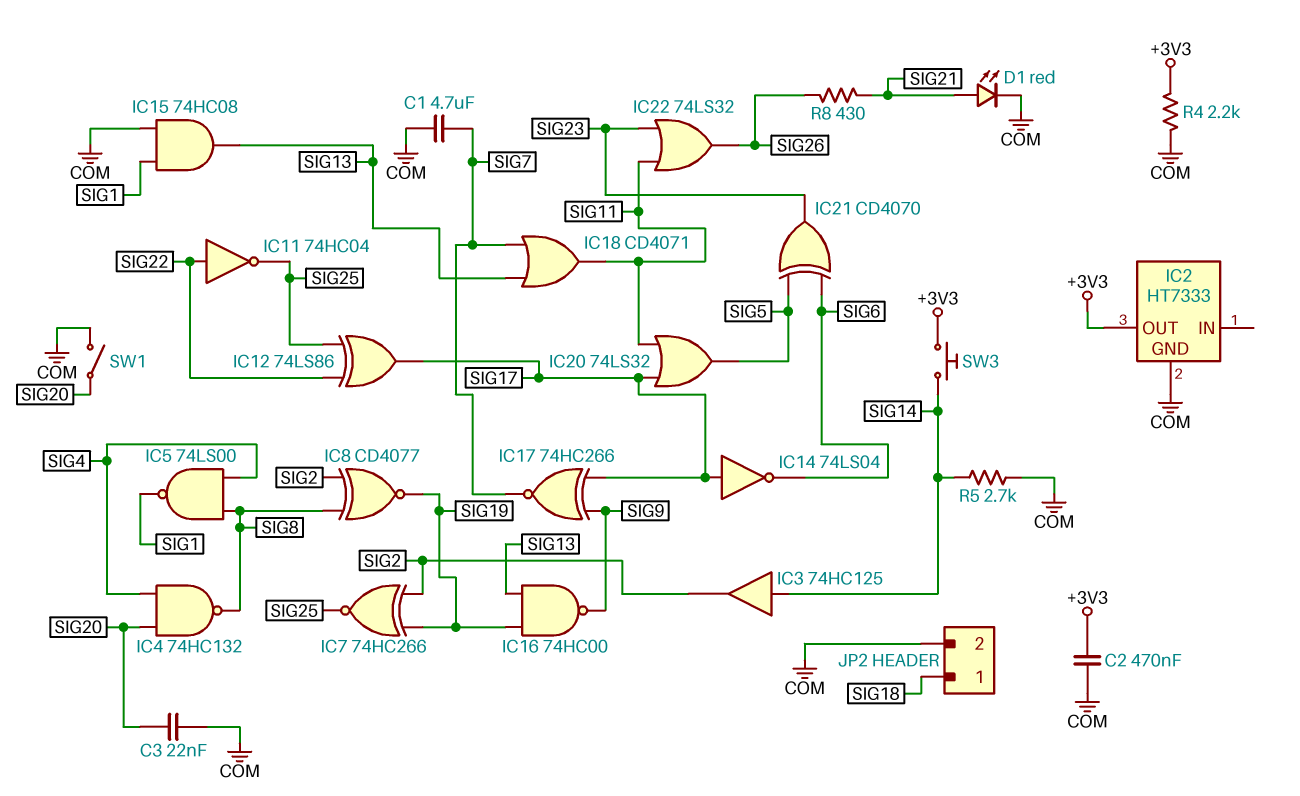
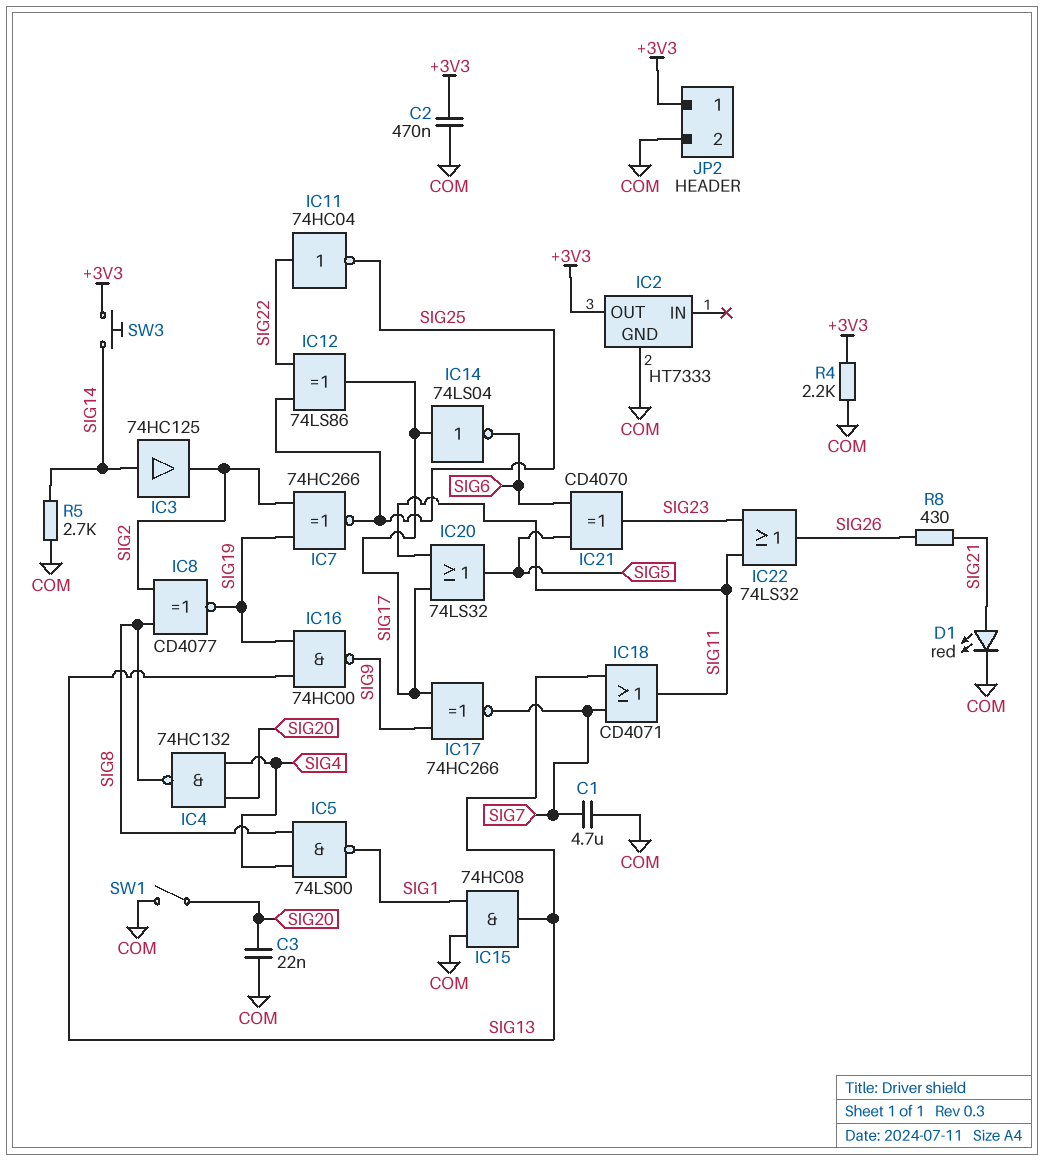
JP2 pin 1: SIG18 -> +3V3

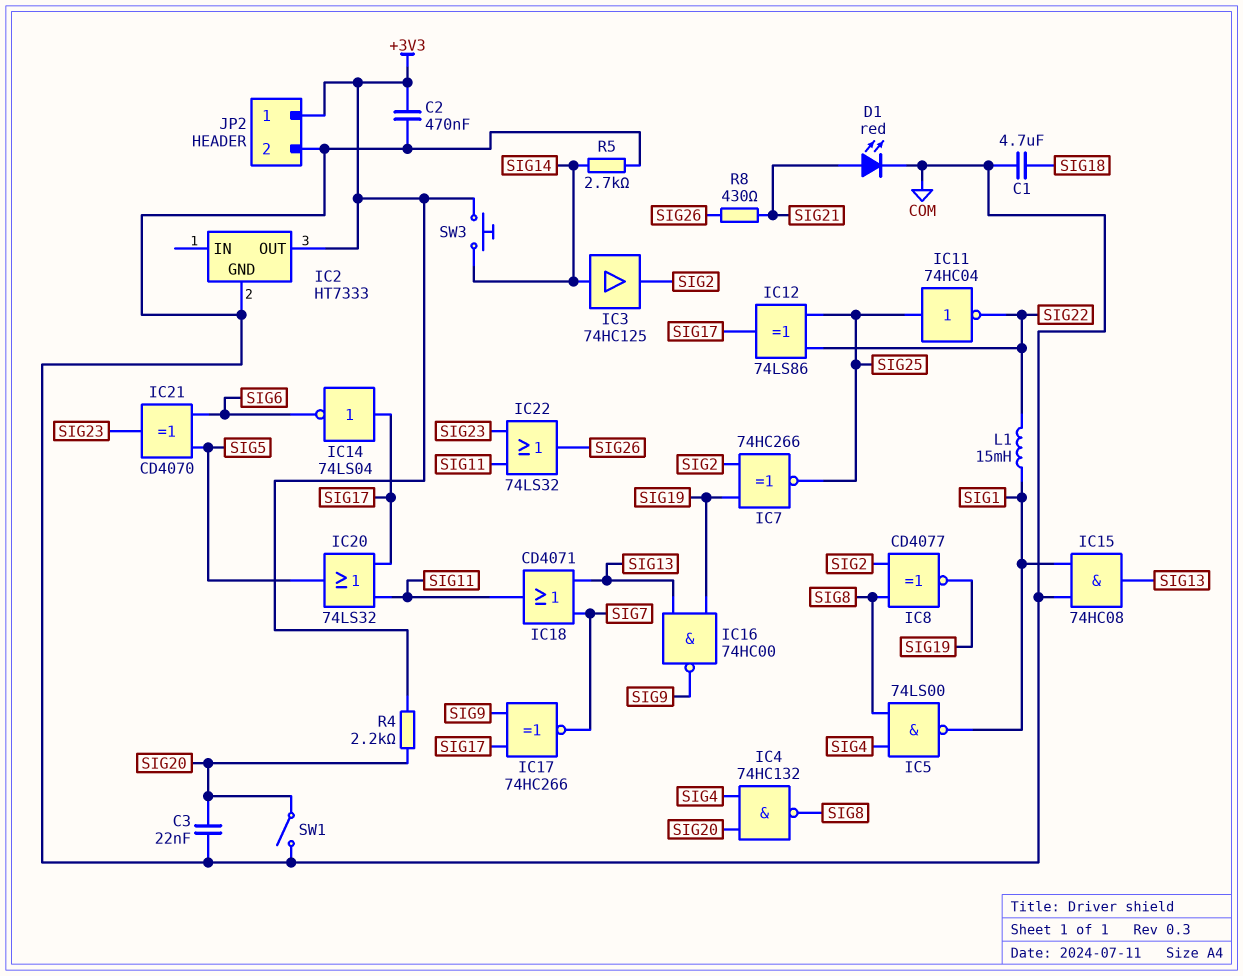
C1: 4.7uF (COM, SIG7) -> 4.7uF (COM, SIG18)
IC11: NOT 74HC04 (in SIG22, out SIG25) -> NOT 74HC04 (in SIG25, out SIG22)
L1: none -> 15mH (SIG1, SIG22)
R4: 2.2k (+3V3, COM) -> 2.2k (+3V3, SIG20)

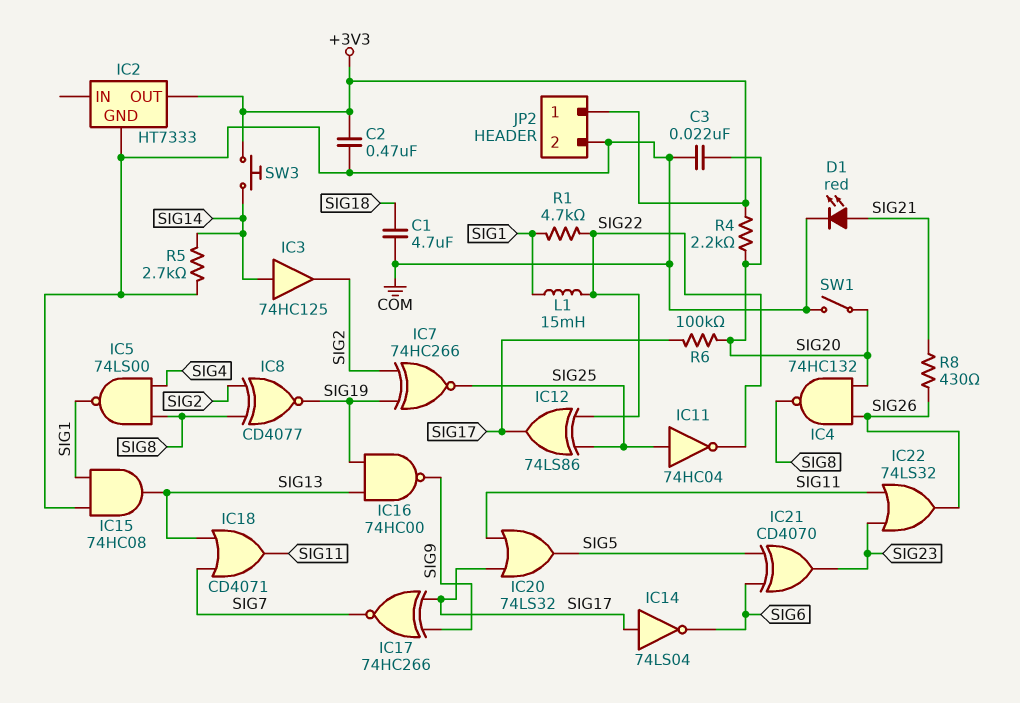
IC4: NAND 74HC132 (in SIG4, in SIG20, out SIG8) -> NAND 74HC132 (in SIG20, in SIG26, out SIG8)
R1: none -> 4.7k (SIG1, SIG22)
R6: none -> 100k (SIG17, SIG20)

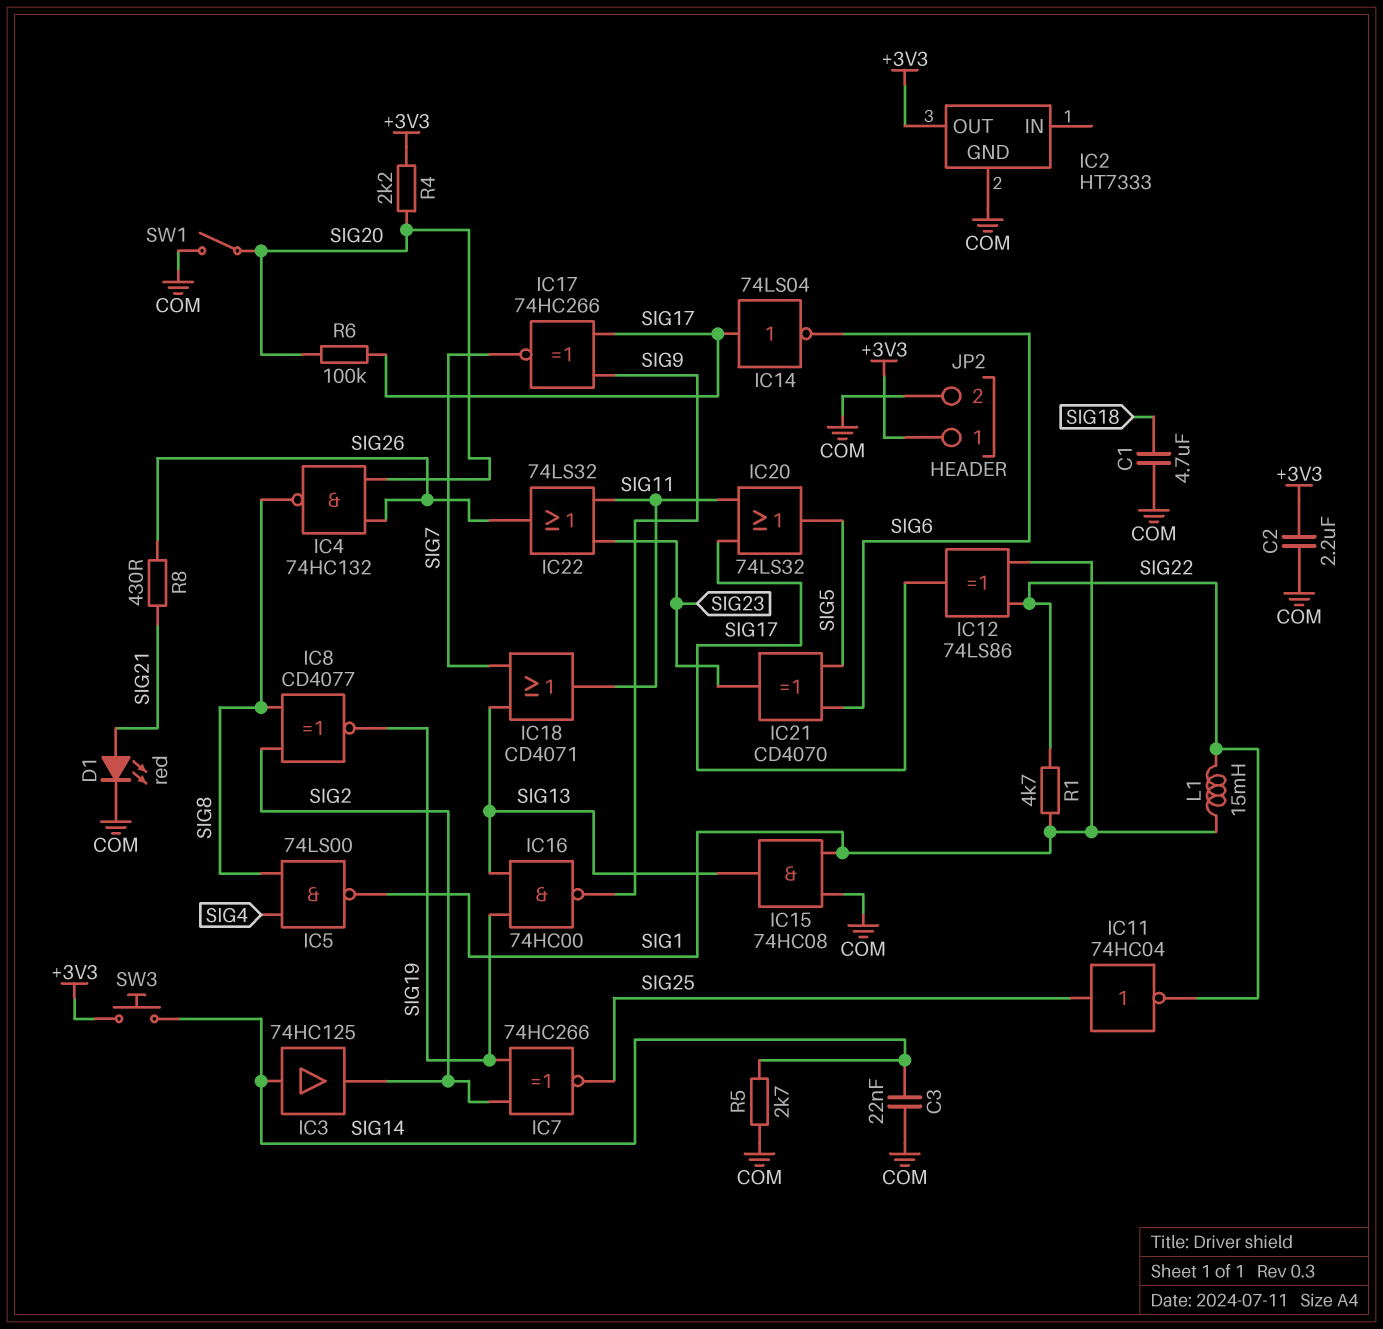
C2: 470nF (+3V3, COM) -> 2.2uF (+3V3, COM)
C3: 22nF (COM, SIG20) -> 22nF (COM, SIG14)
IC12: XOR 74LS86 (in SIG22, in SIG25, out SIG17) -> XOR 74LS86 (in SIG1, in SIG22, out SIG17)

